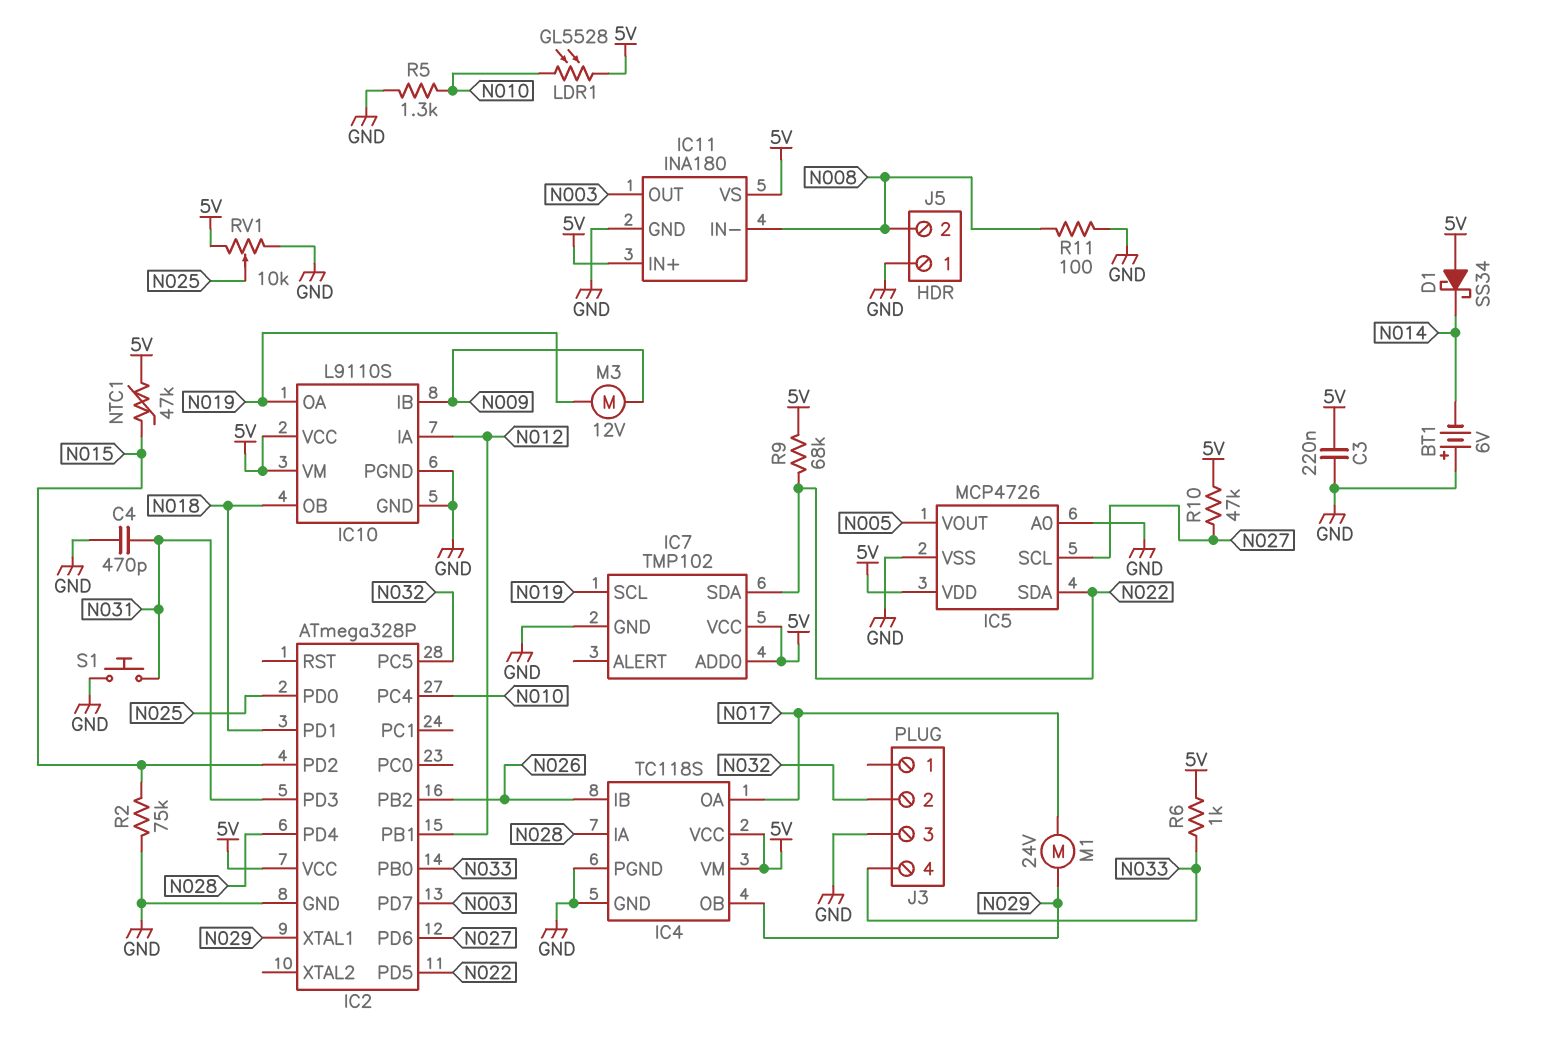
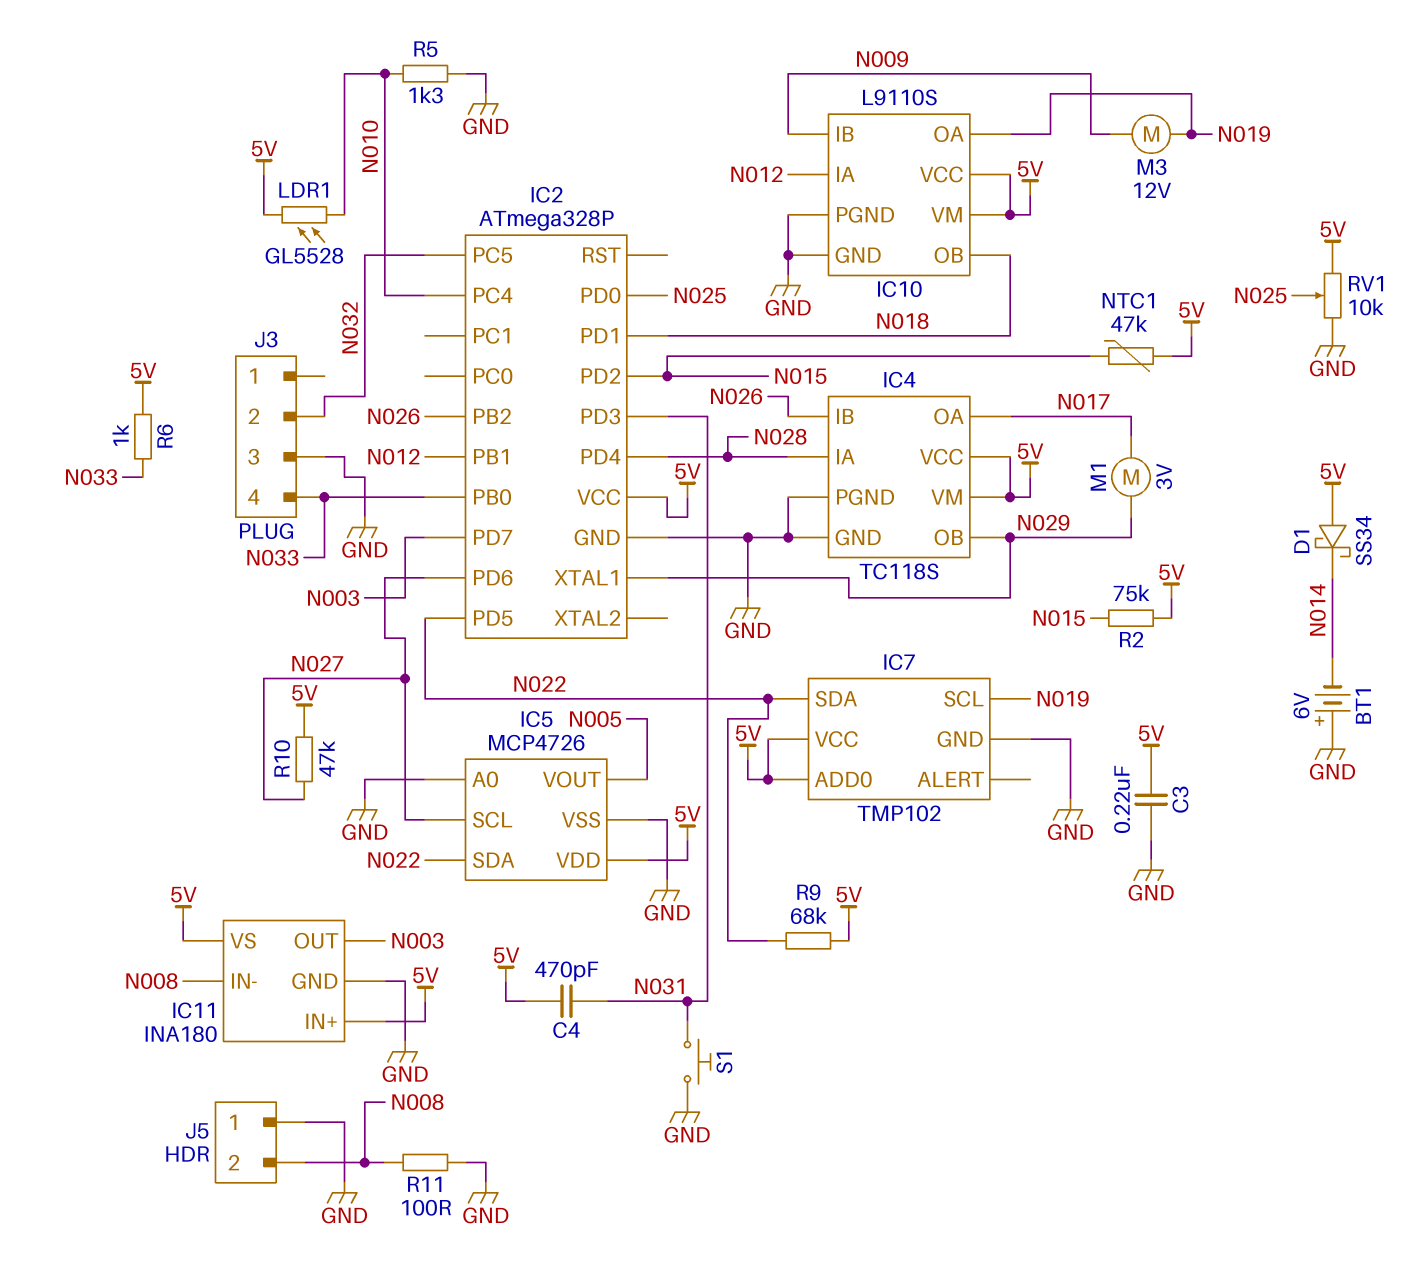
C4: 470pF (GND, N031) -> 470pF (5V, N031)
M1: motor 24V (N017, N029) -> motor 3V (N017, N029)
R2: 75k (GND, N015) -> 75k (5V, N015)

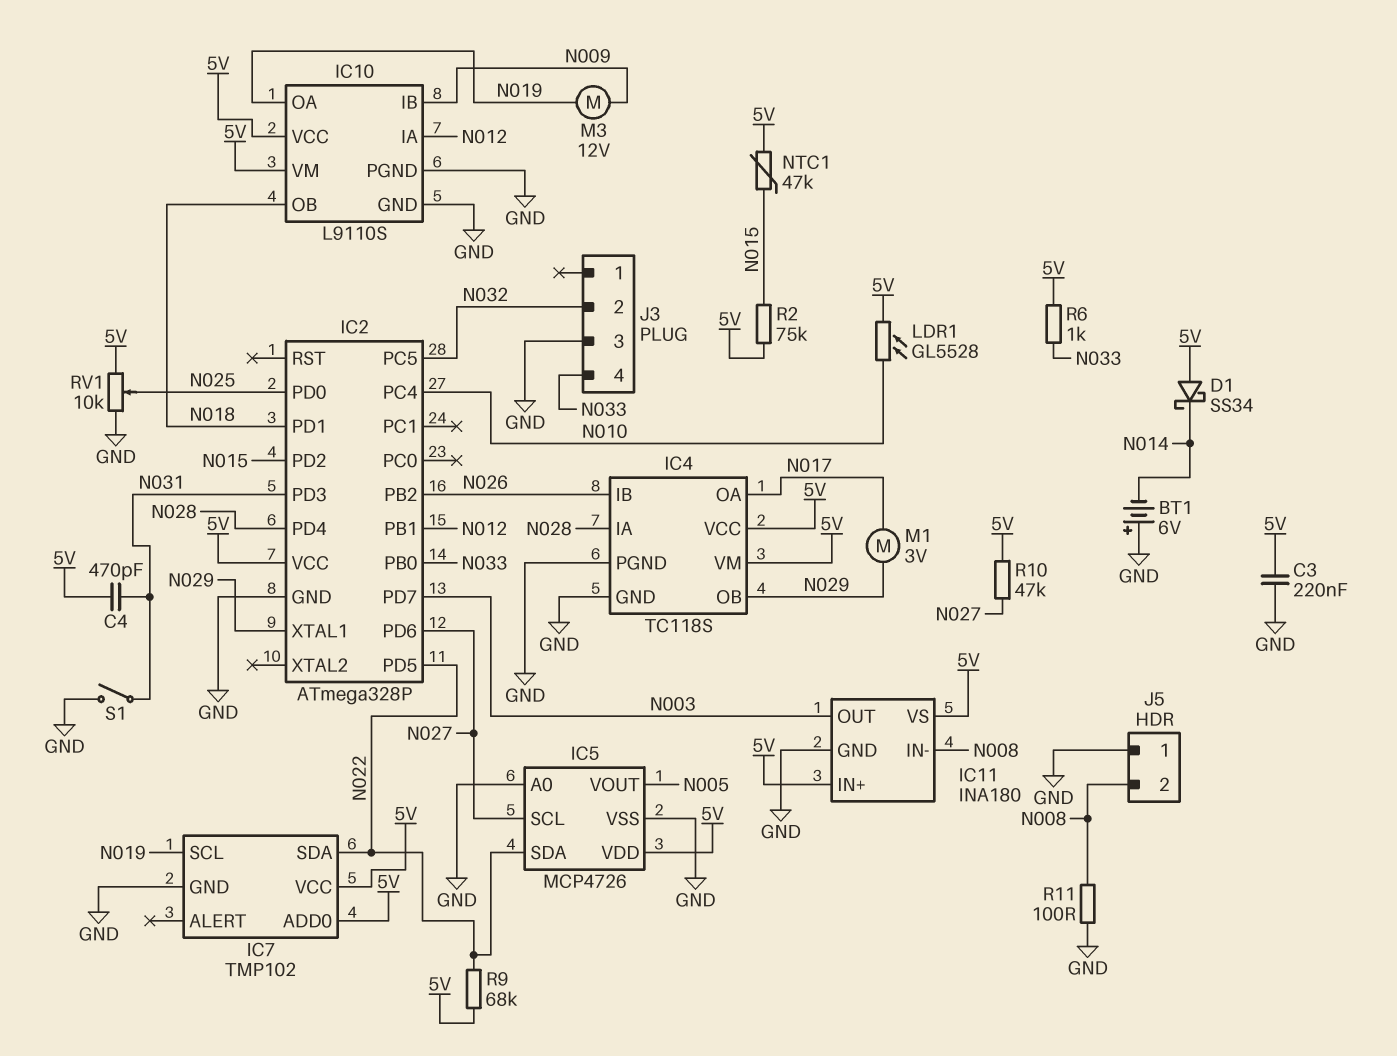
R5: 1.3k (GND, N010) -> none
S1: button (GND, N031) -> switch (GND, N031)

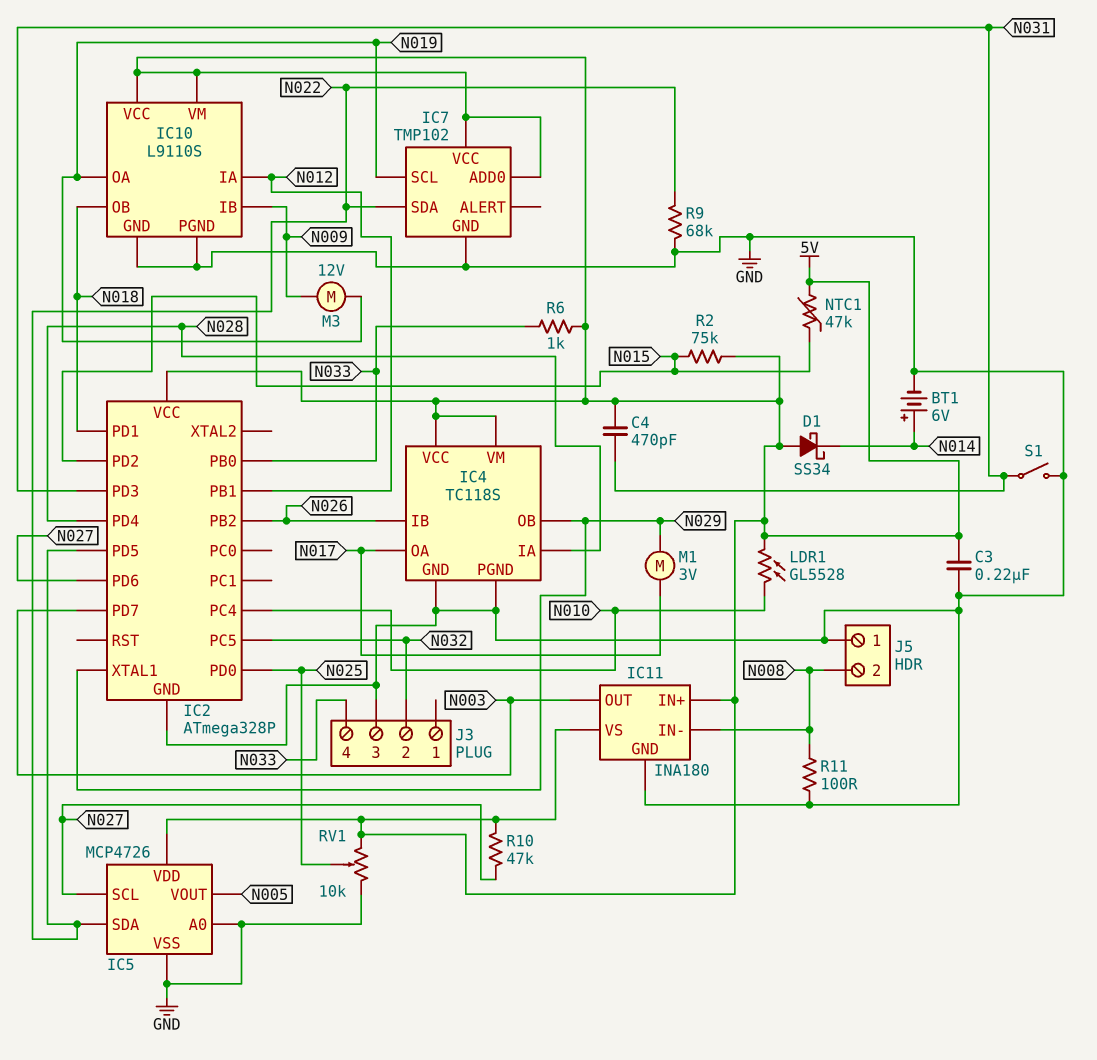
BT1: 6V (plus GND, minus N014) -> 6V (plus N014, minus GND)
R9: 68k (5V, N022) -> 68k (GND, N022)

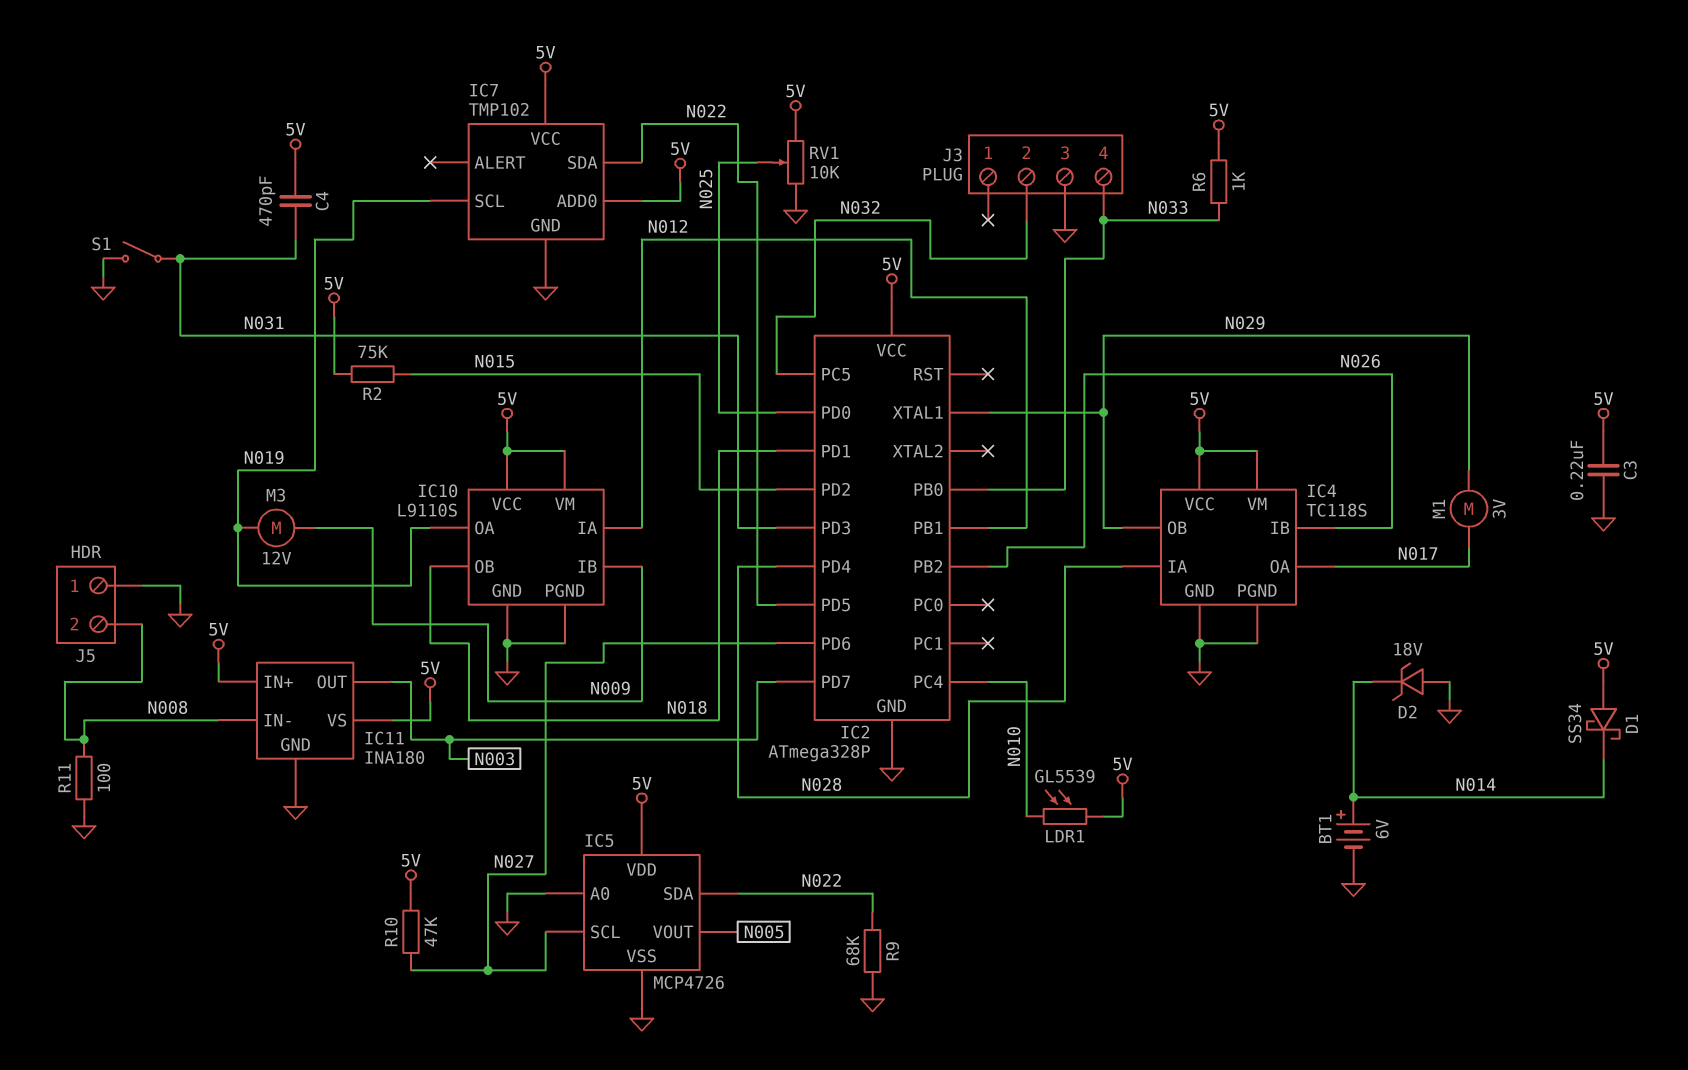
D2: none -> zener 18V (A GND, K N014)
LDR1: GL5528 (5V, N010) -> GL5539 (5V, N010)
NTC1: 47k (5V, N015) -> none

